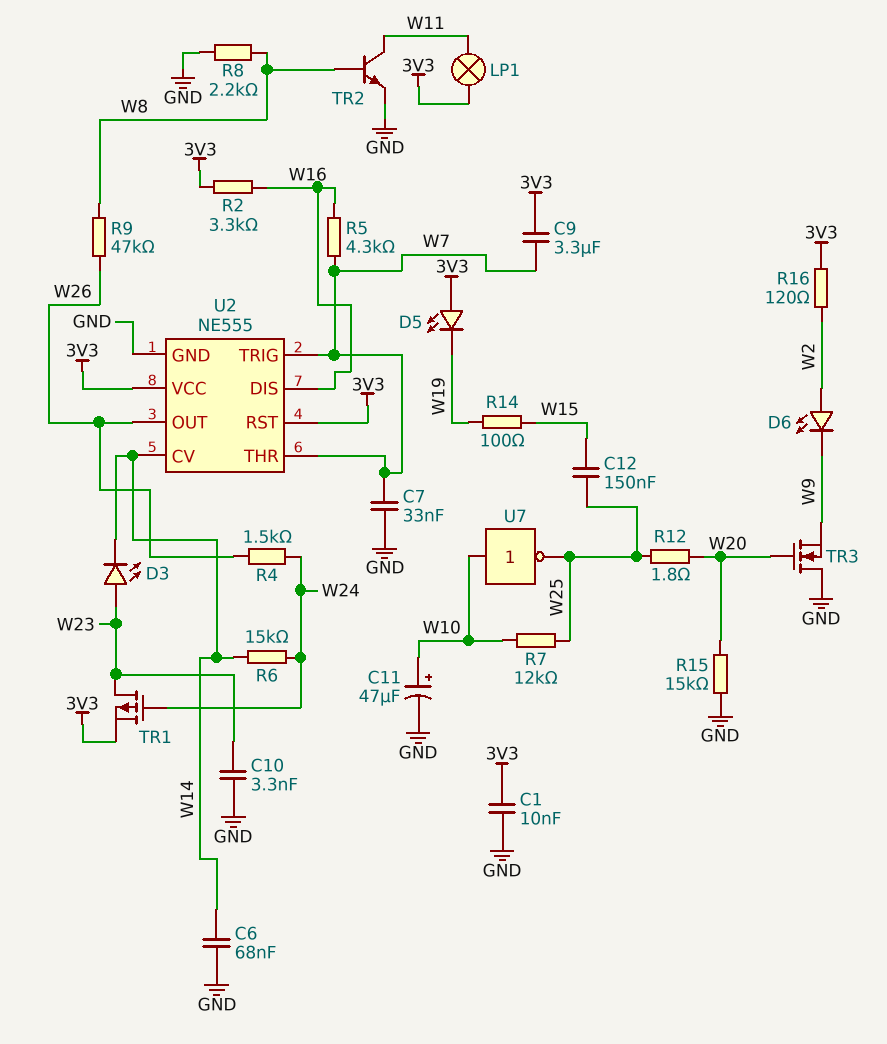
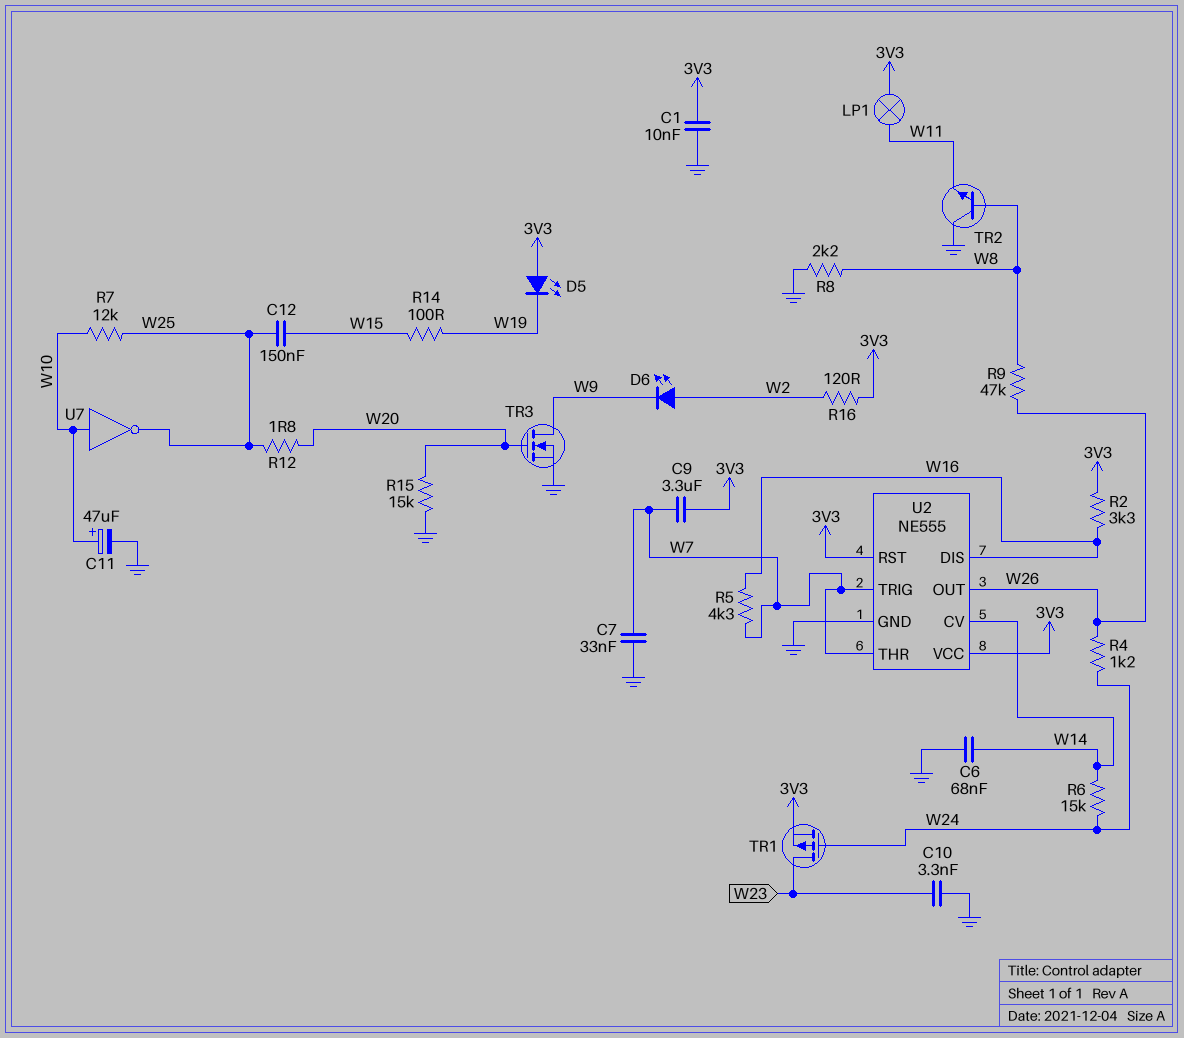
D3: LED (A W23, K W14) -> none
R4: 1.5k (W24, W26) -> 1.2k (W24, W26)
TR2: NPN (B W8, C W11, E GND) -> NPN (B W8, C GND, E W11)
TR3: NMOS (G W20, D GND, S W9) -> NMOS (G W20, D W9, S GND)

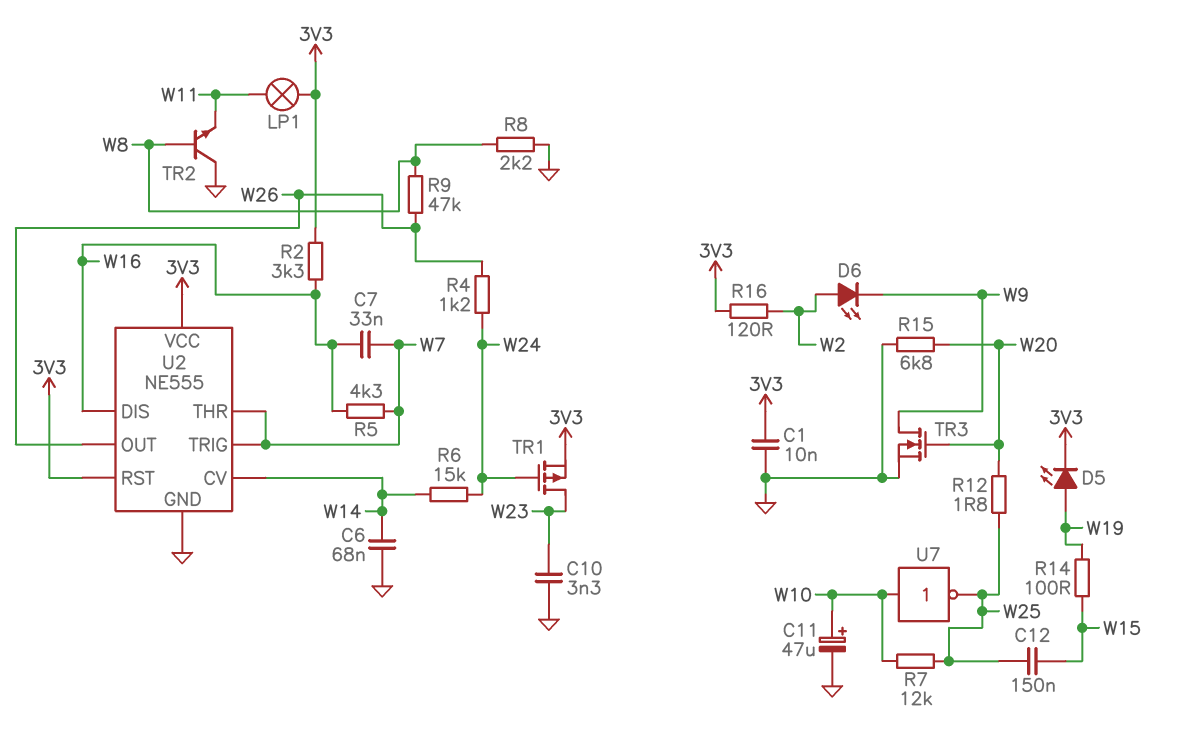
C7: 33nF (GND, W7) -> 33nF (W7, W16)
C9: 3.3uF (3V3, W7) -> none
D5: LED (A 3V3, K W19) -> LED (A W19, K 3V3)
R15: 15k (GND, W20) -> 6.8k (GND, W20)

